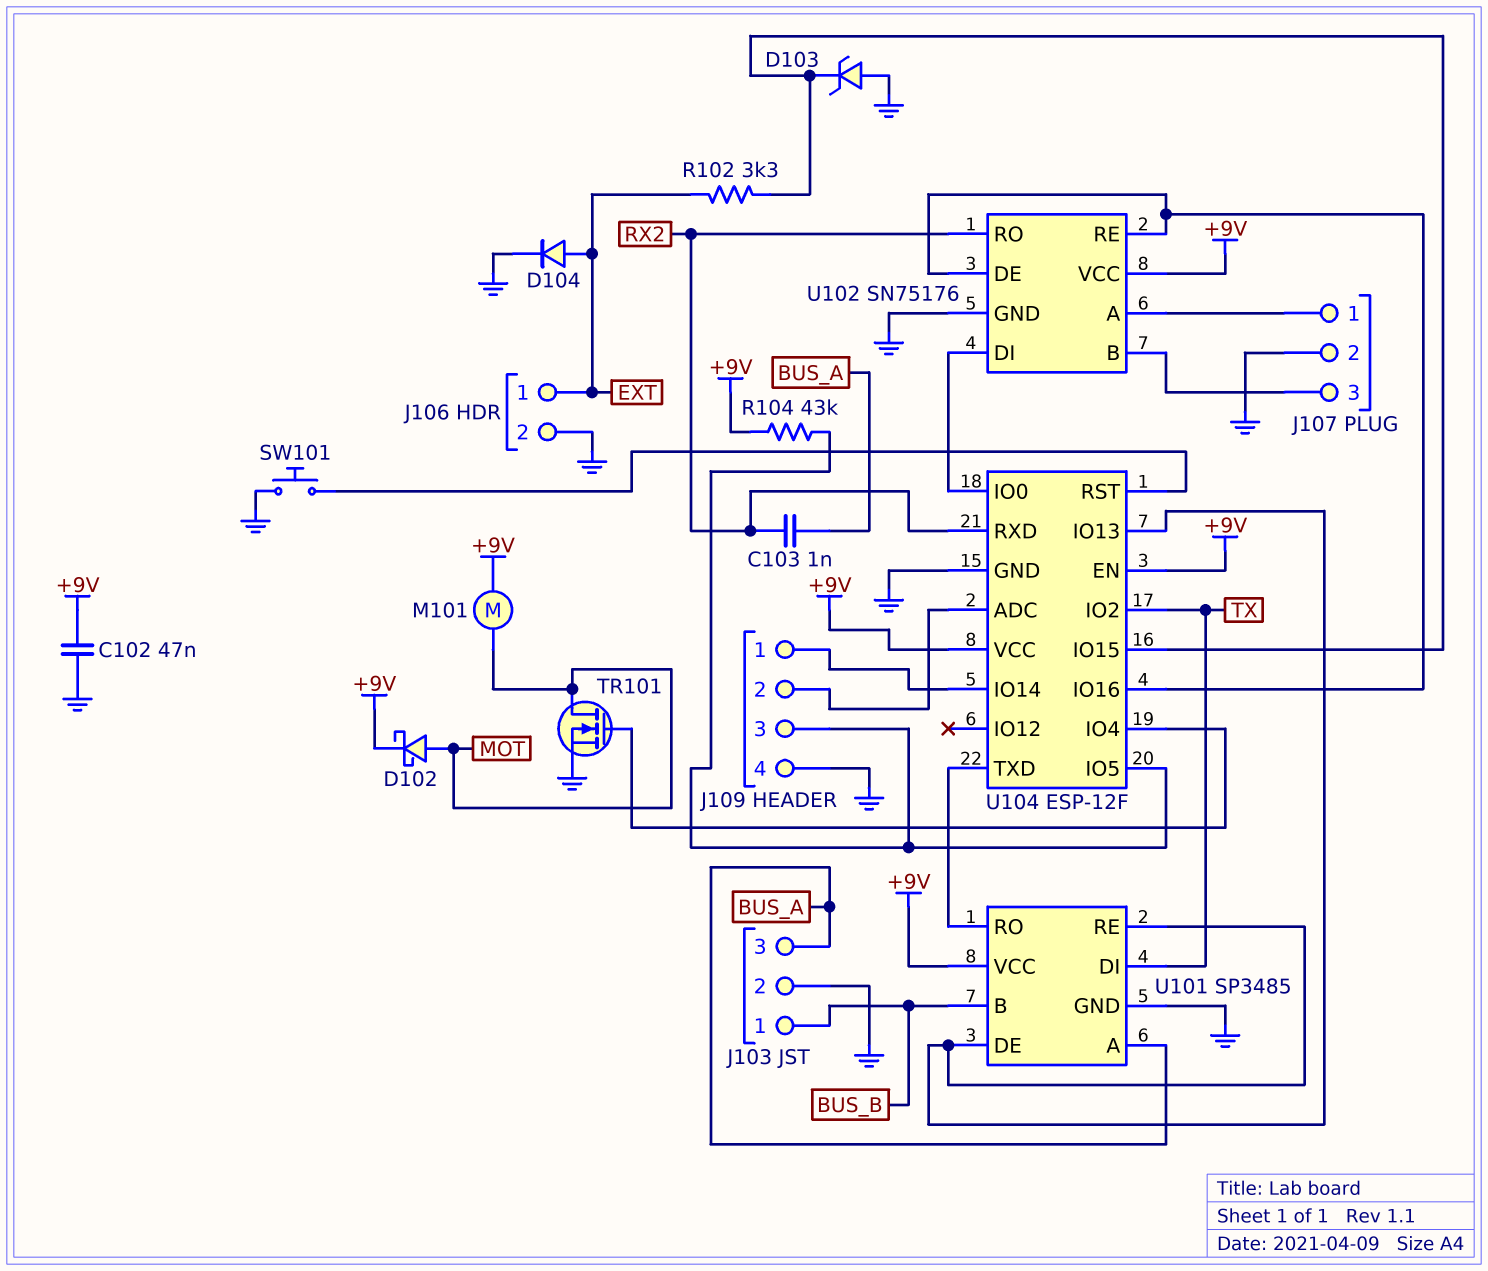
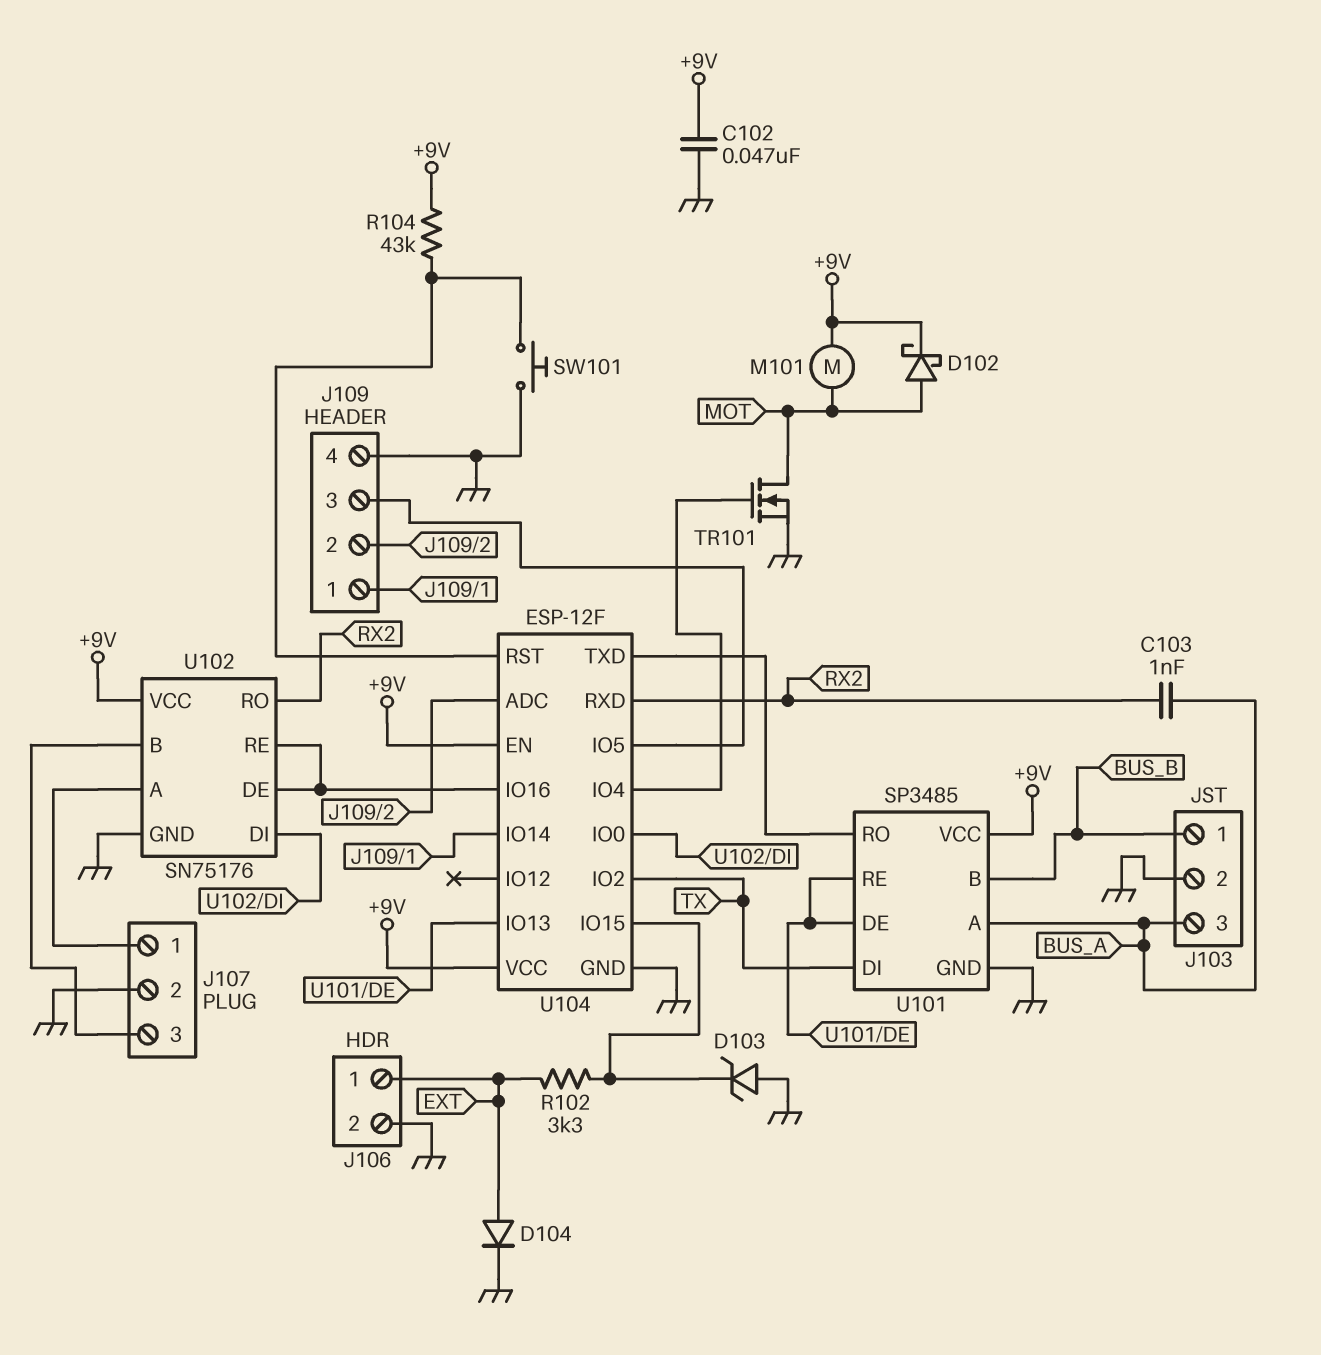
R104: 43k (+9V, J109/3) -> 43k (+9V, U104/RST)

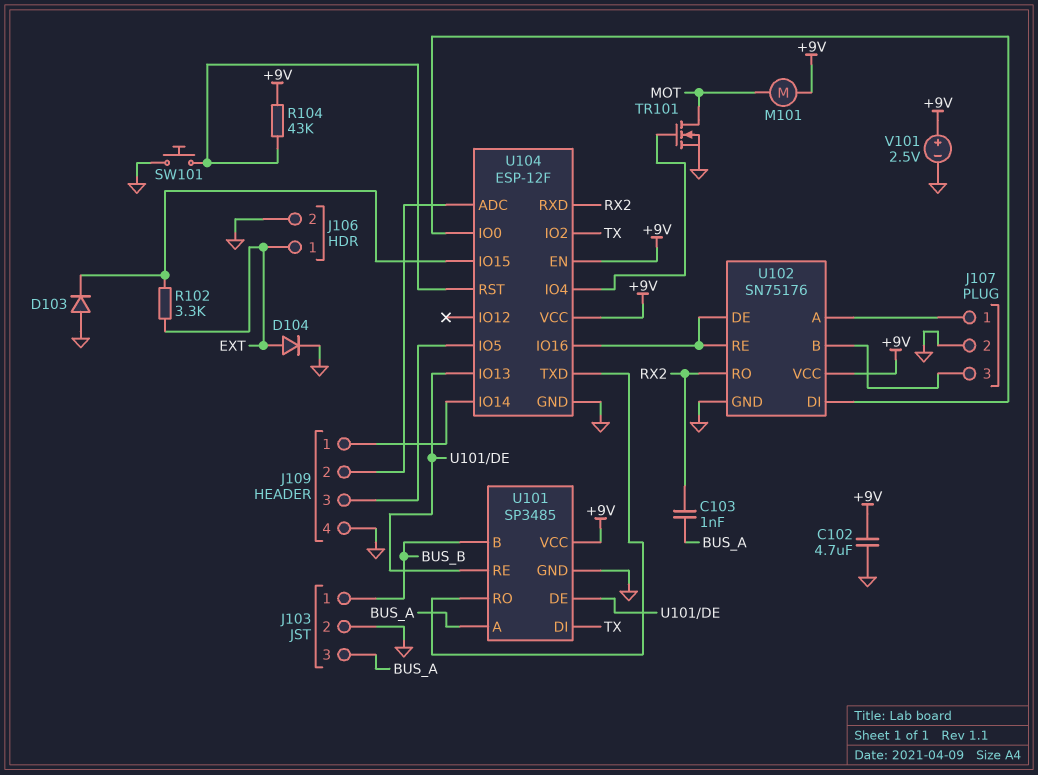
C102: 47nF (+9V, GND) -> 4.7uF (+9V, GND)
D102: schottky (A MOT, K +9V) -> none
D103: zener (A GND, K U104/IO15) -> diode (A GND, K U104/IO15)
V101: none -> 2.5V (plus +9V, minus GND)

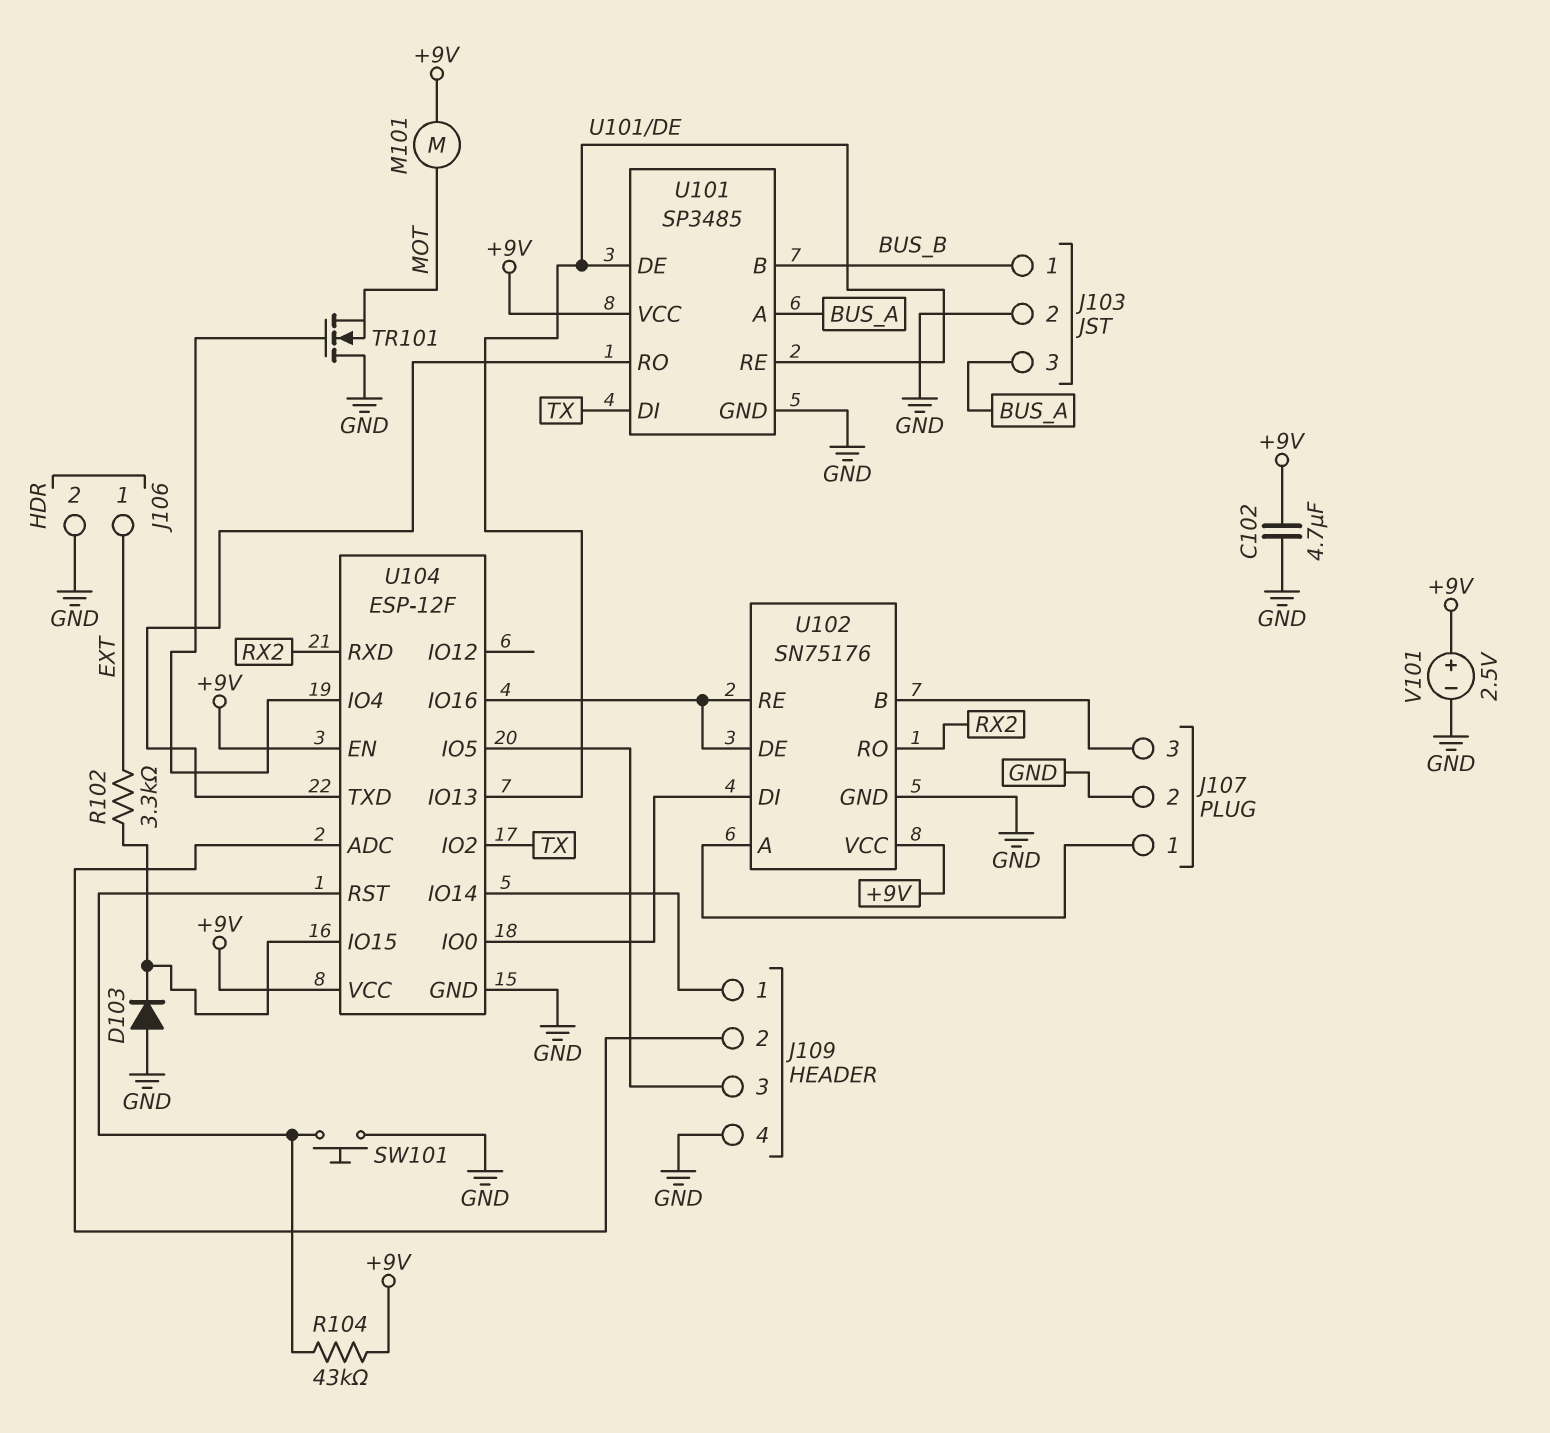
C103: 1nF (BUS_A, RX2) -> none
D104: diode (A EXT, K GND) -> none
TR101: NMOS (G U104/IO4, D MOT, S GND) -> NMOS (G U104/IO4, D GND, S MOT)

